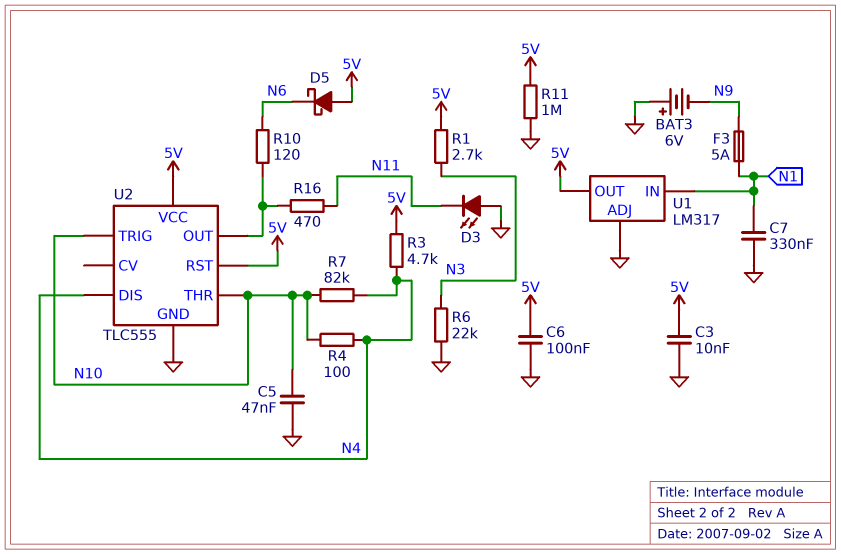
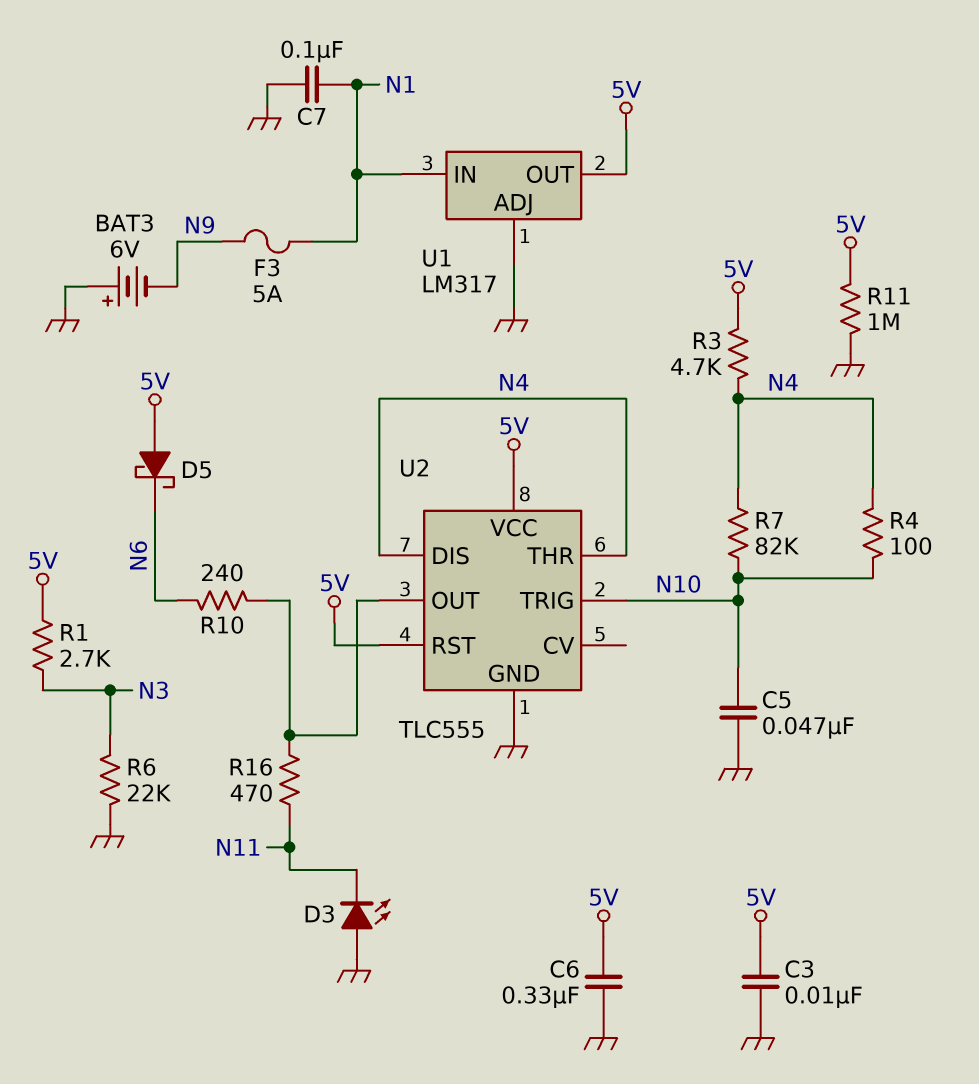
C6: 100nF (5V, GND) -> 330nF (5V, GND)
C7: 330nF (GND, N1) -> 100nF (GND, N1)
R10: 120 (N6, U2/OUT) -> 240 (N6, U2/OUT)
U2 pin THR: N10 -> N4

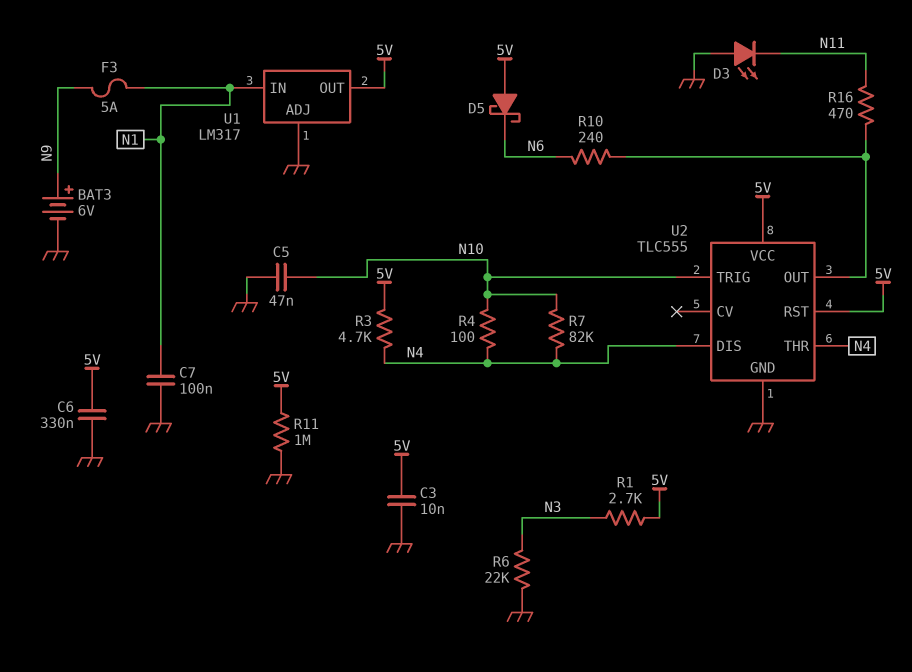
BAT3: 6V (plus GND, minus N9) -> 6V (plus N9, minus GND)

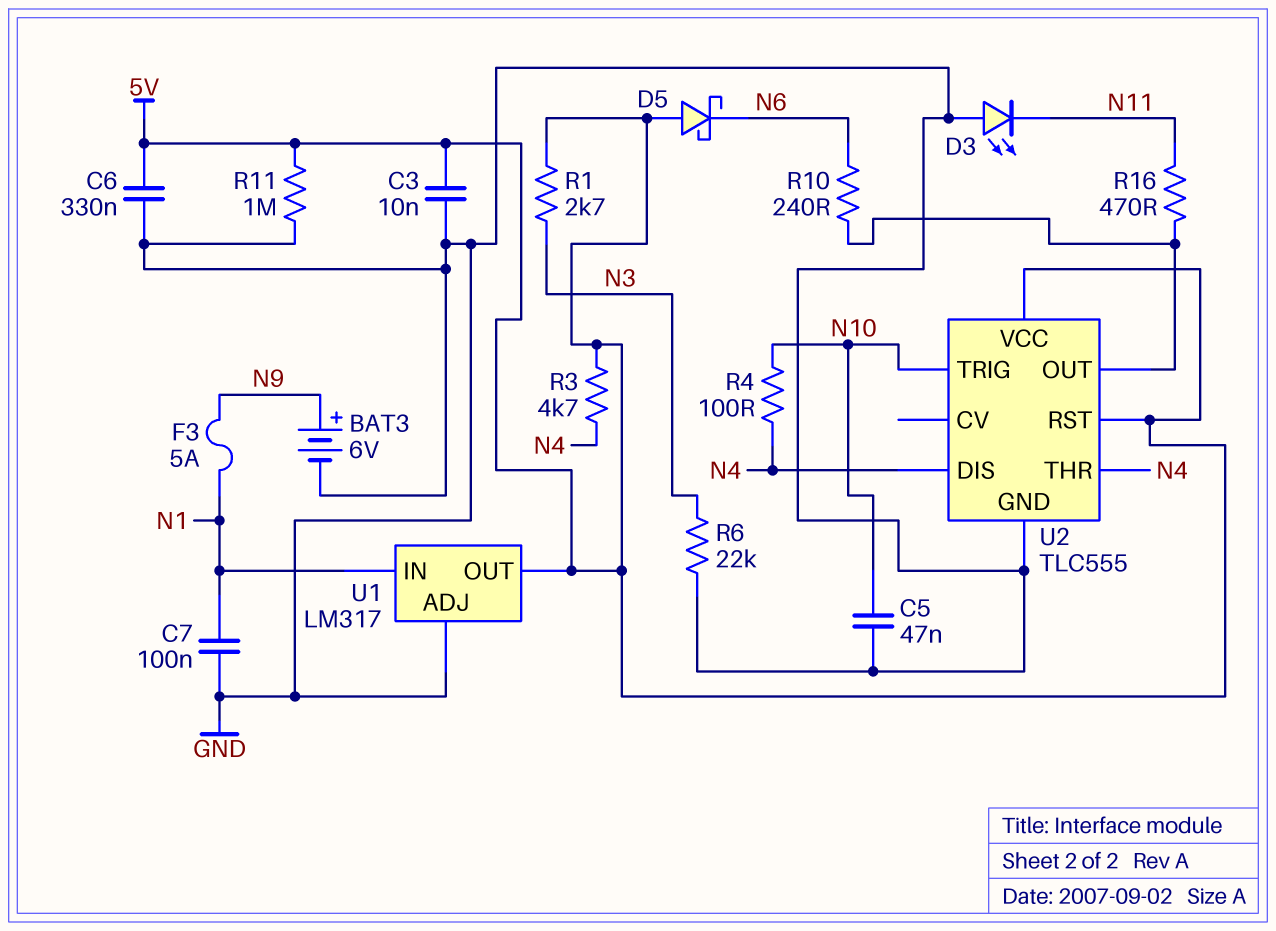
R7: 82k (N4, N10) -> none

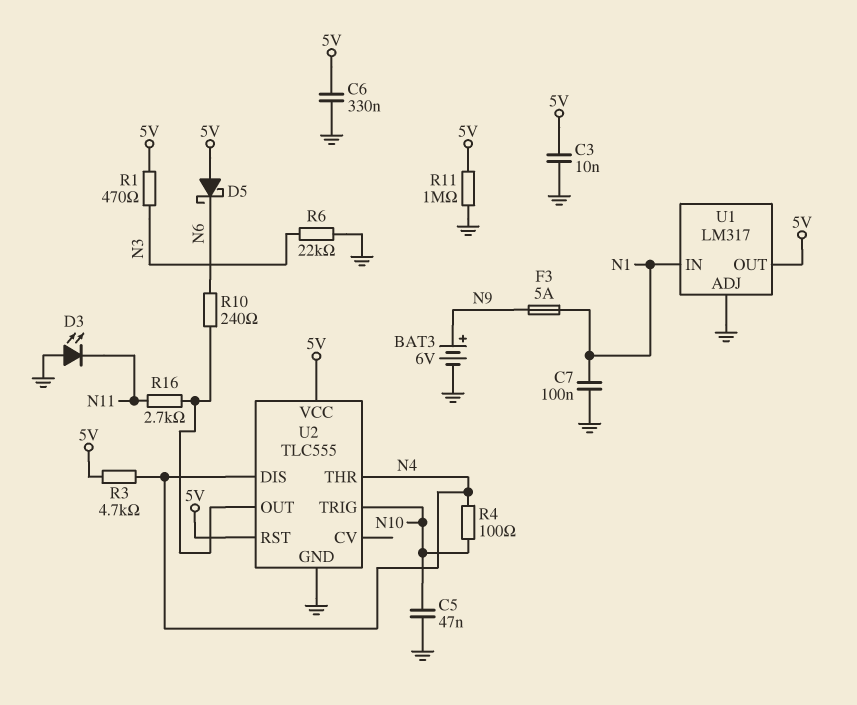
R1: 2.7k (5V, N3) -> 470 (5V, N3)
R16: 470 (N11, U2/OUT) -> 2.7k (N11, U2/OUT)

